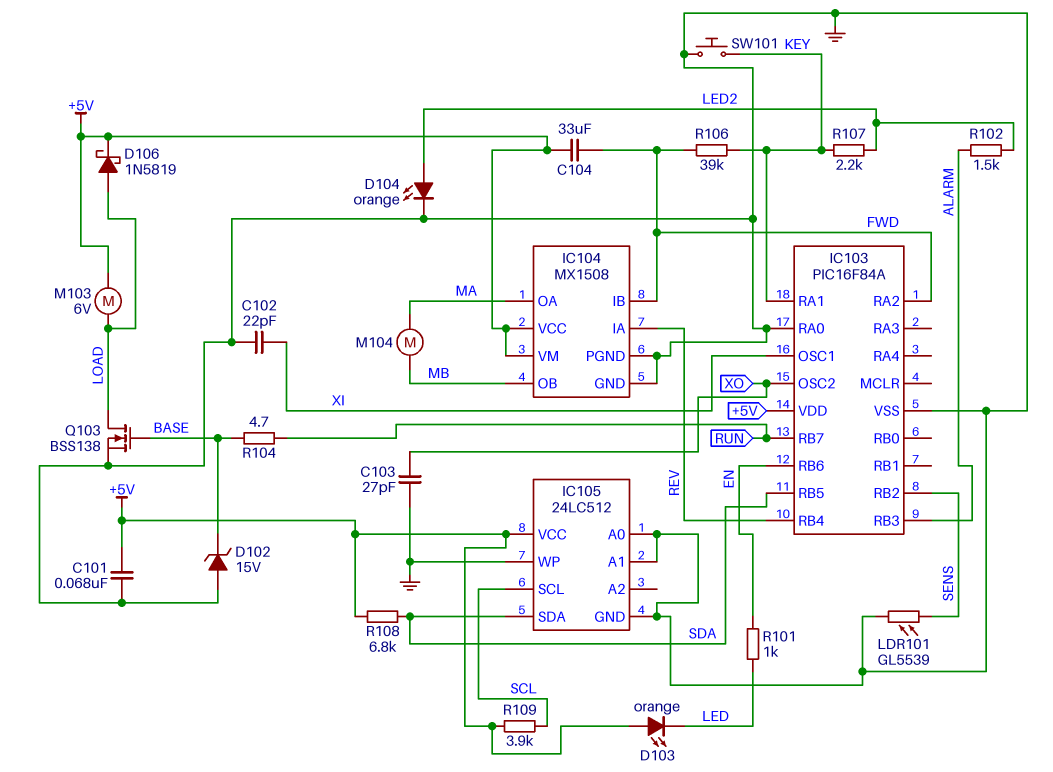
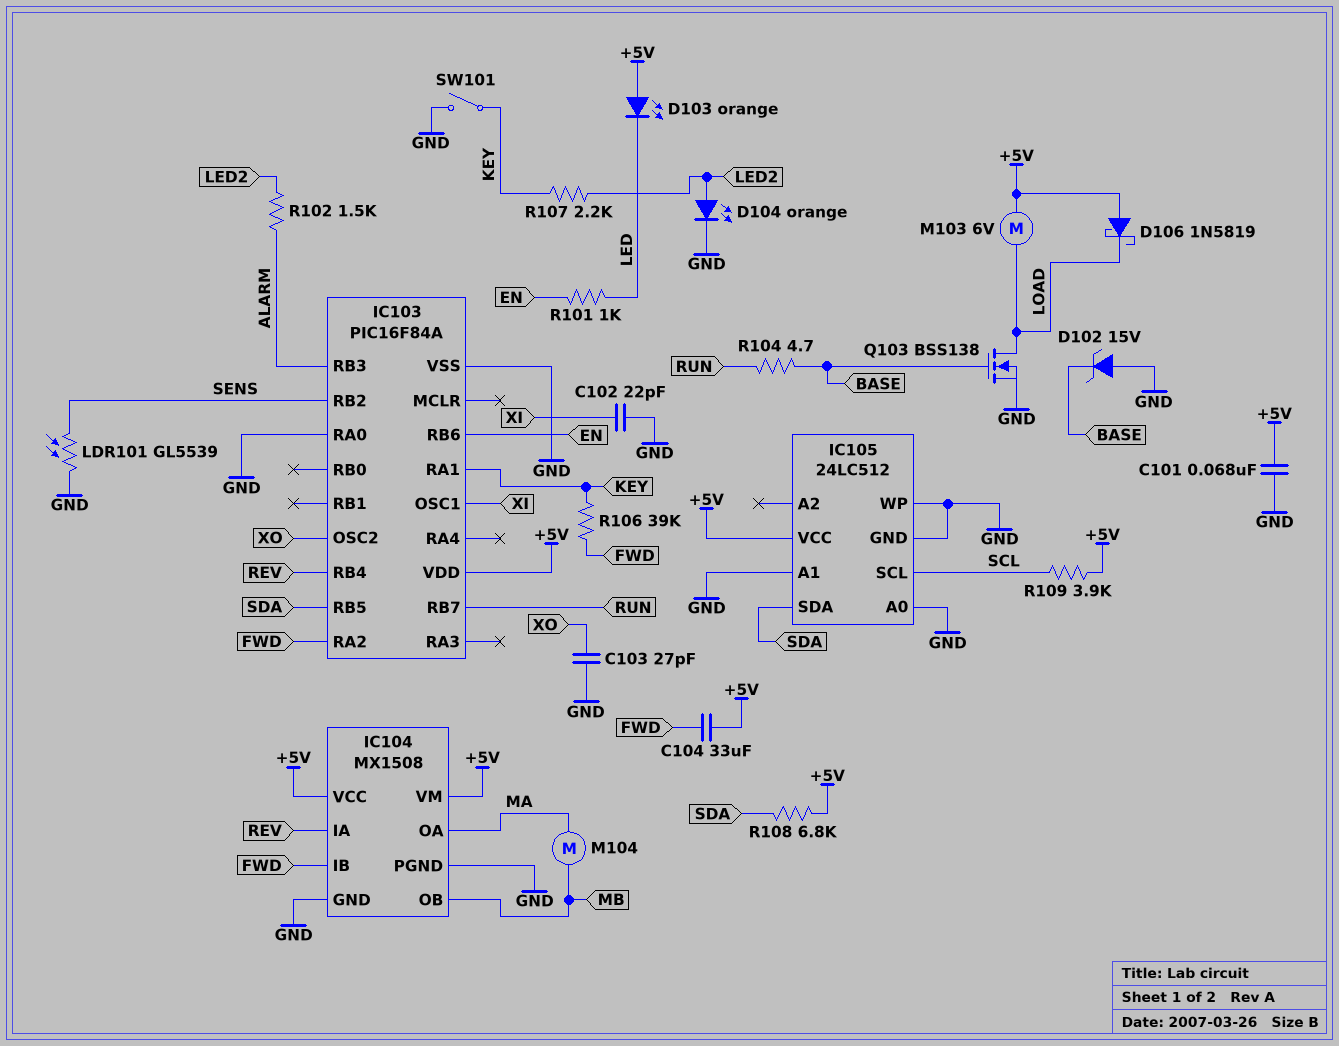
D106: schottky 1N5819 (A LOAD, K +5V) -> schottky 1N5819 (A +5V, K LOAD)
SW101: button (GND, KEY) -> switch (GND, KEY)

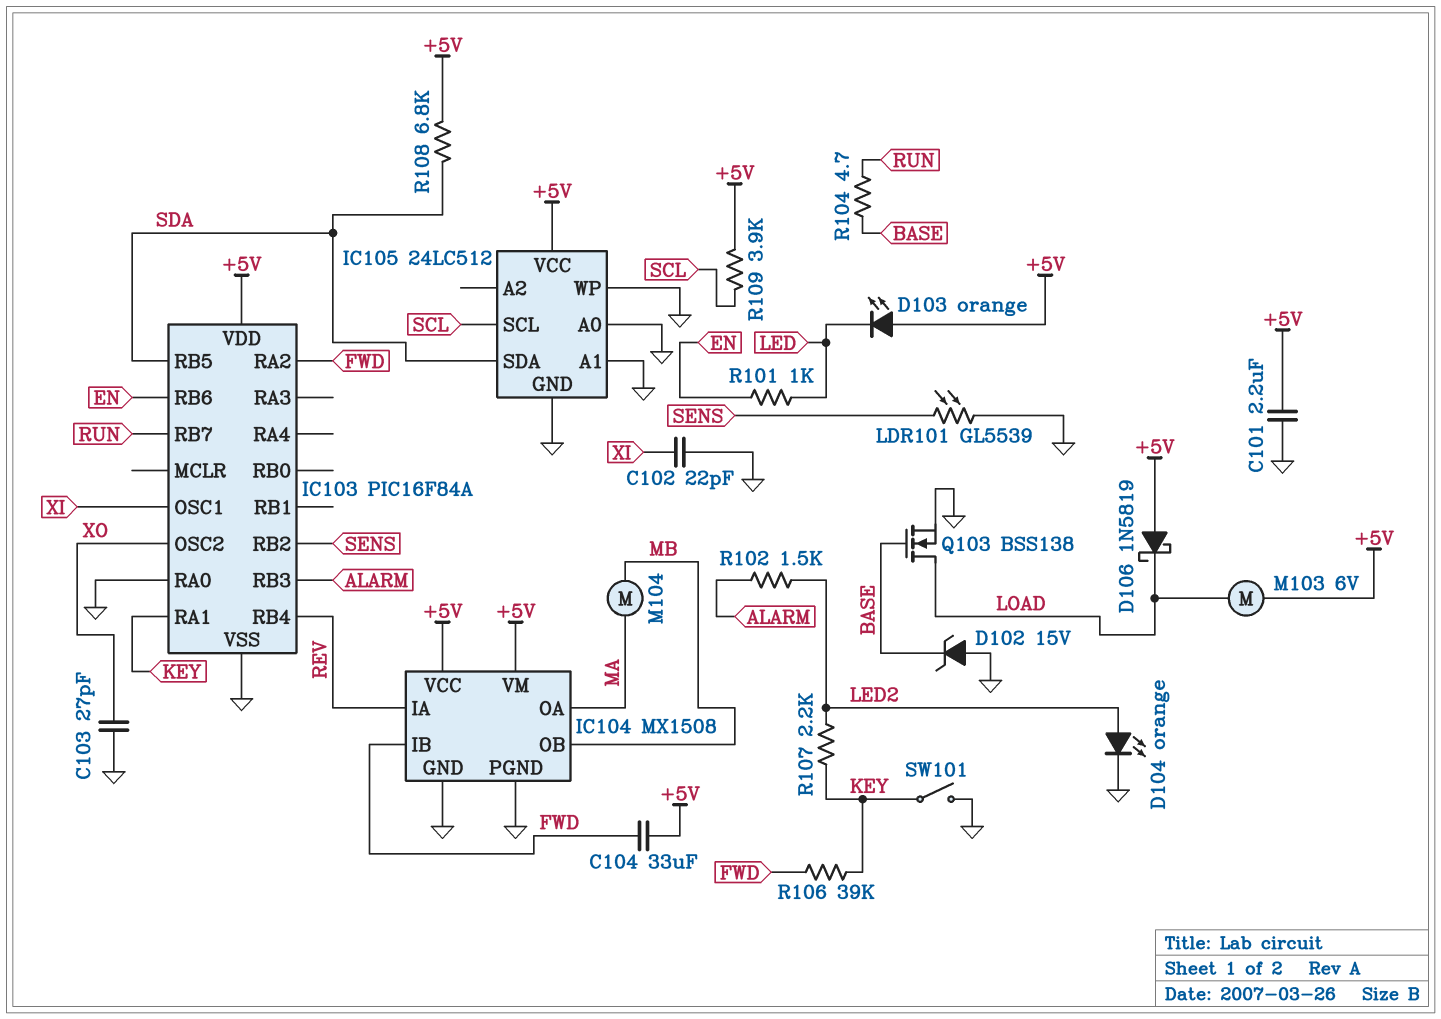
C101: 68nF (+5V, GND) -> 2.2uF (+5V, GND)

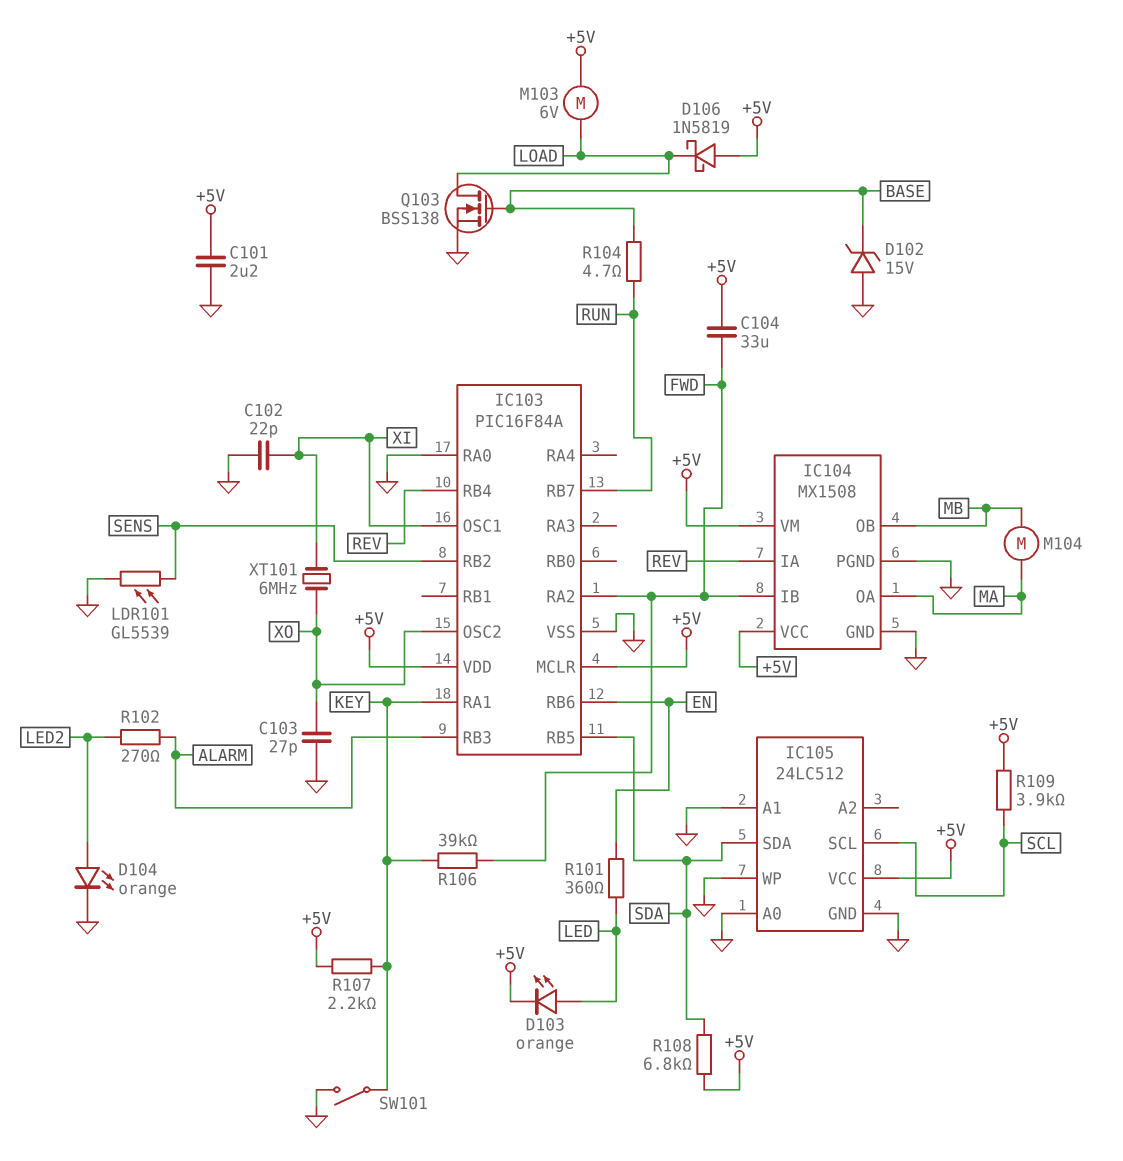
D103: LED orange (A +5V, K LED) -> LED orange (A LED, K +5V)
IC103 pin MCLR: none -> +5V
R101: 1k (EN, LED) -> 360 (EN, LED)
R102: 1.5k (ALARM, LED2) -> 270 (ALARM, LED2)
R107: 2.2k (KEY, LED2) -> 2.2k (+5V, KEY)
XT101: none -> 6MHz (XI, XO)

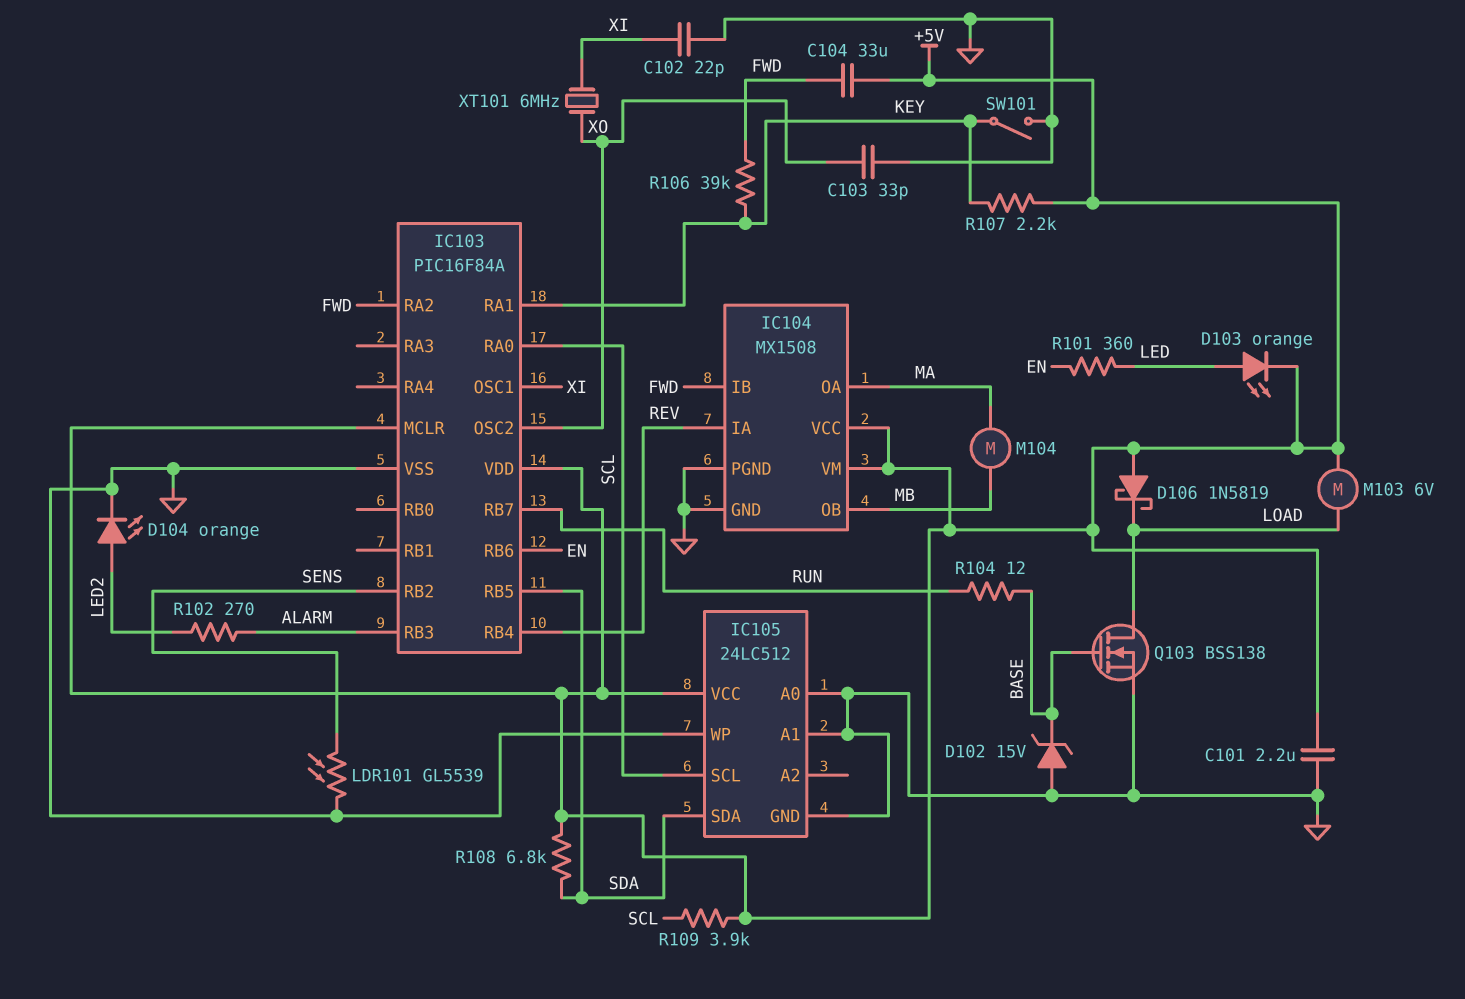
C103: 27pF (GND, XO) -> 33pF (GND, XO)
IC103 pin RA0: GND -> SCL
R104: 4.7 (BASE, RUN) -> 12 (BASE, RUN)

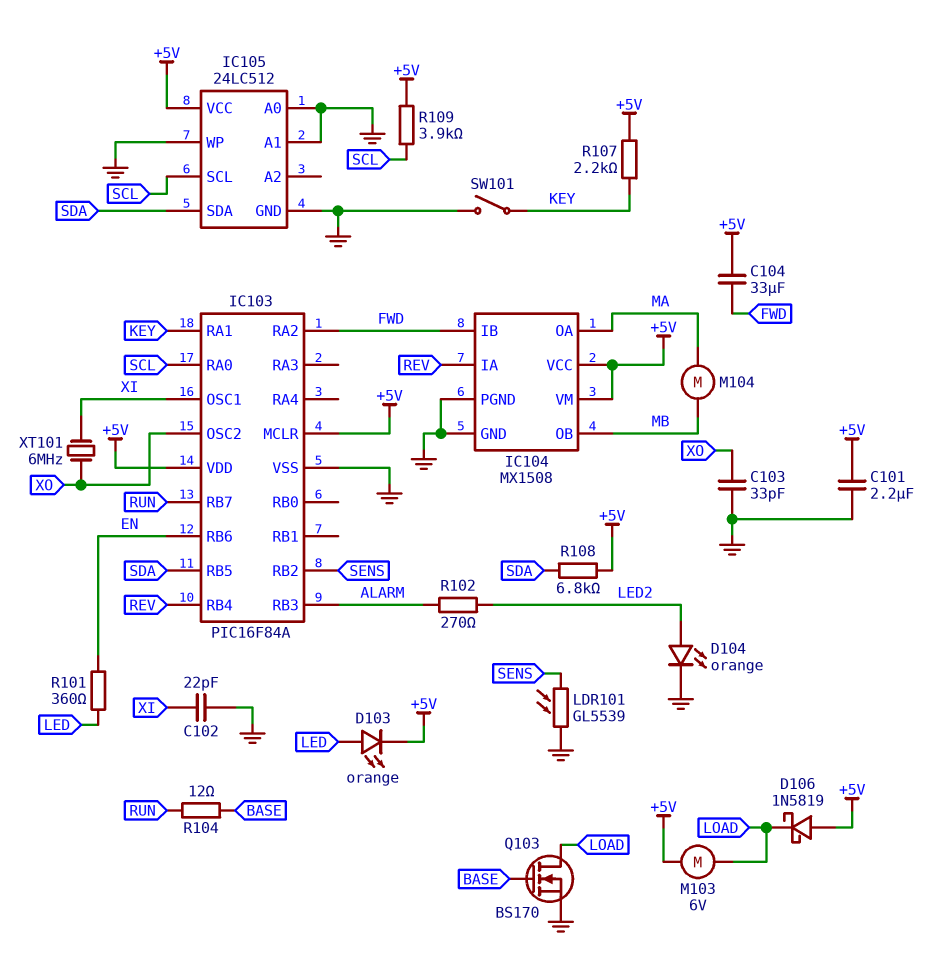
D102: zener 15V (A GND, K BASE) -> none
Q103: NMOS BSS138 (G BASE, D LOAD, S GND) -> NMOS BS170 (G BASE, D LOAD, S GND)
R106: 39k (FWD, KEY) -> none

